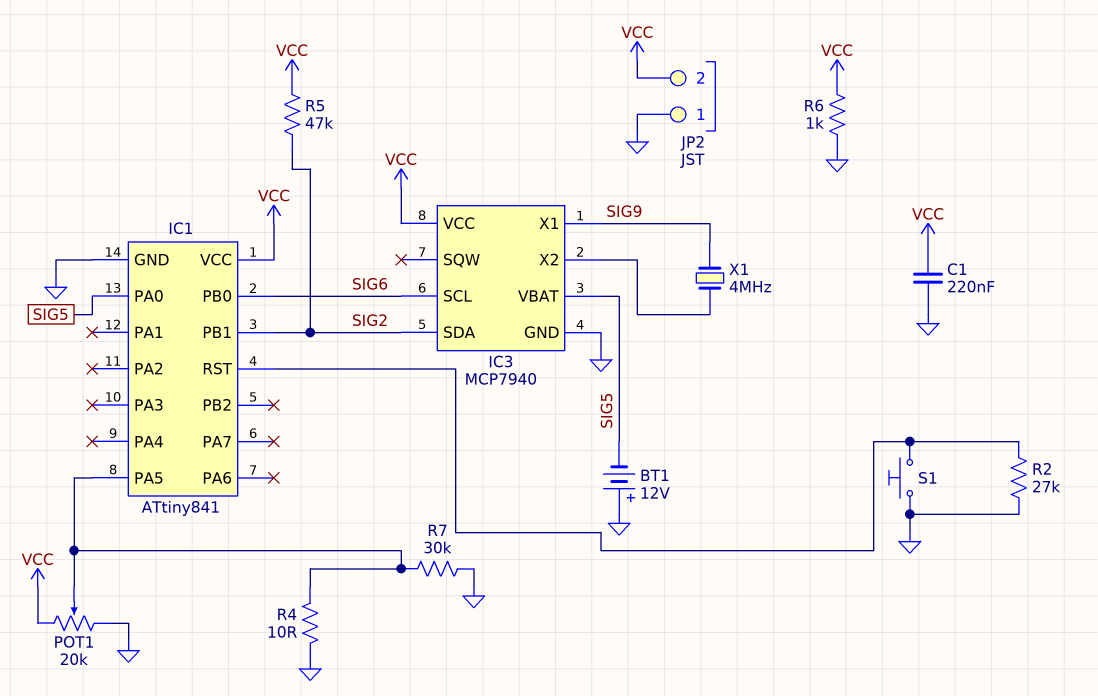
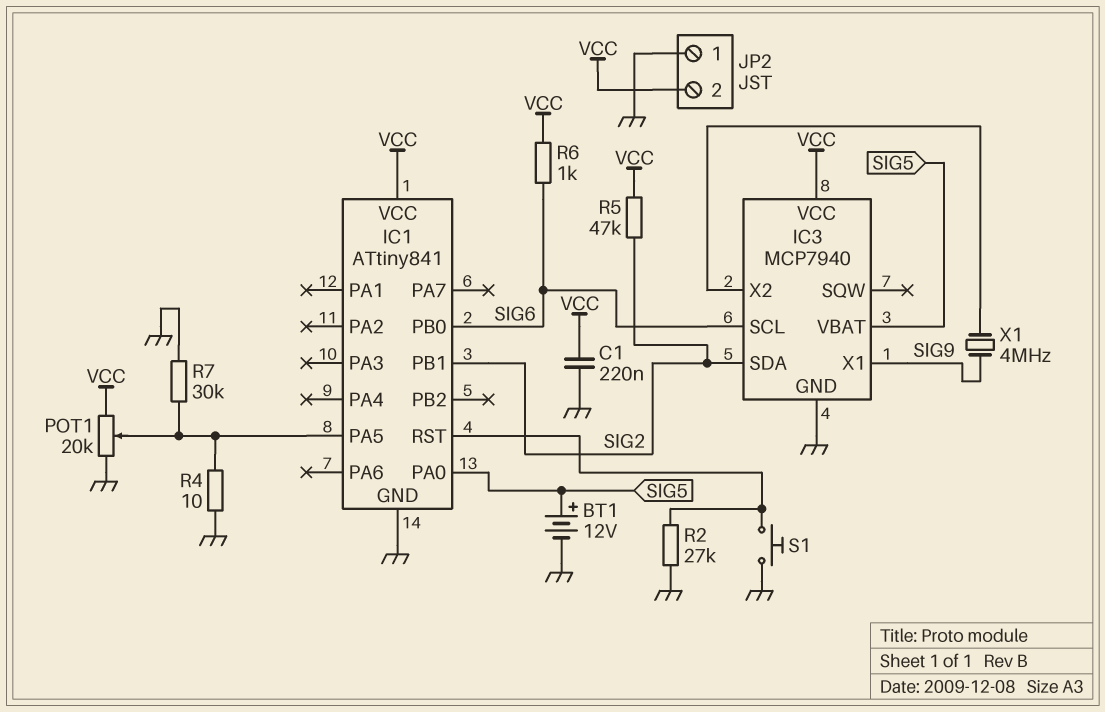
BT1: 12V (plus GND, minus SIG5) -> 12V (plus SIG5, minus GND)
R6: 1k (GND, VCC) -> 1k (SIG6, VCC)

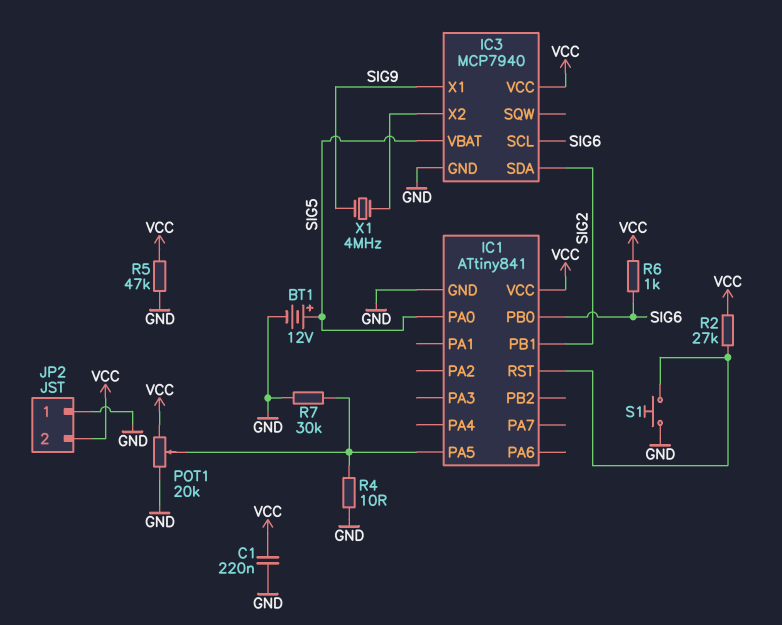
R2: 27k (GND, IC1/RST) -> 27k (IC1/RST, VCC)
R5: 47k (SIG2, VCC) -> 47k (GND, VCC)

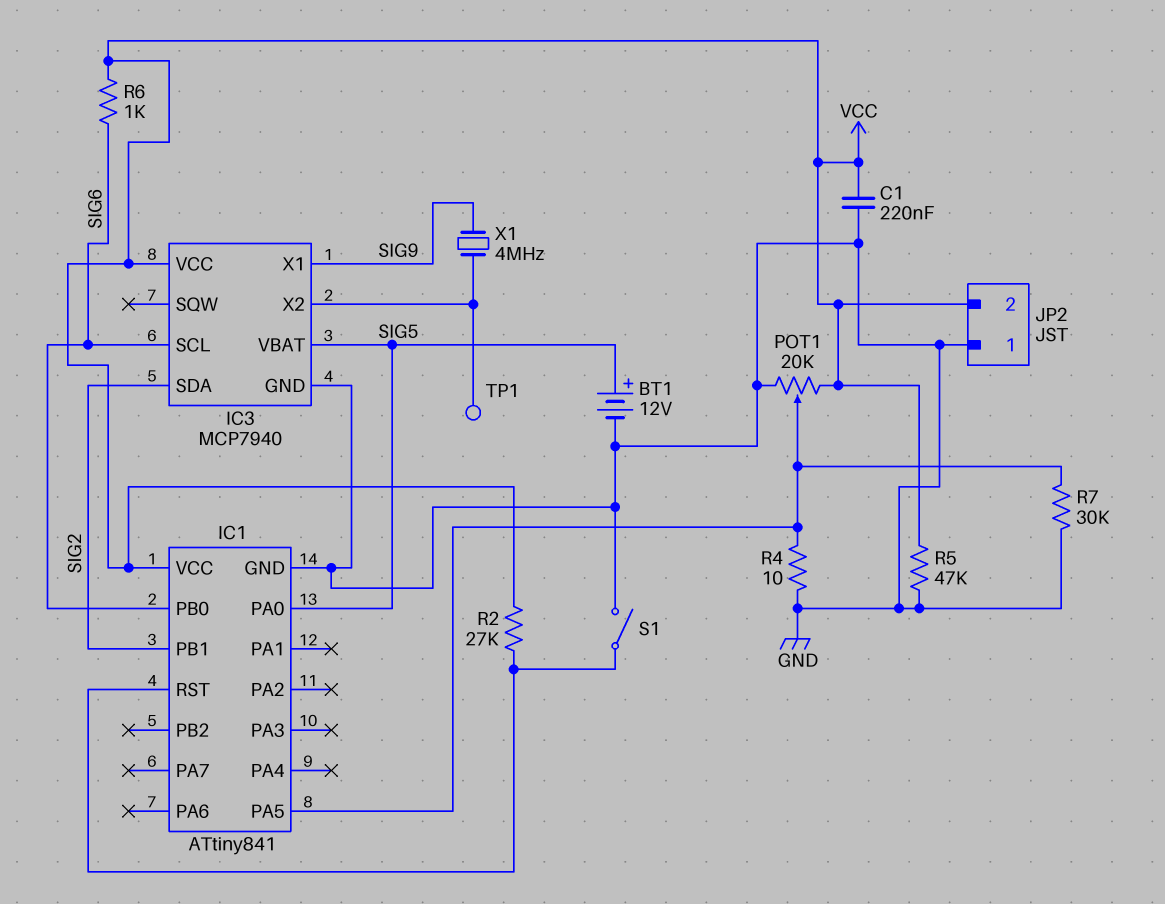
S1: button (GND, IC1/RST) -> switch (GND, IC1/RST)
TP1: none -> test point (IC3/X2)

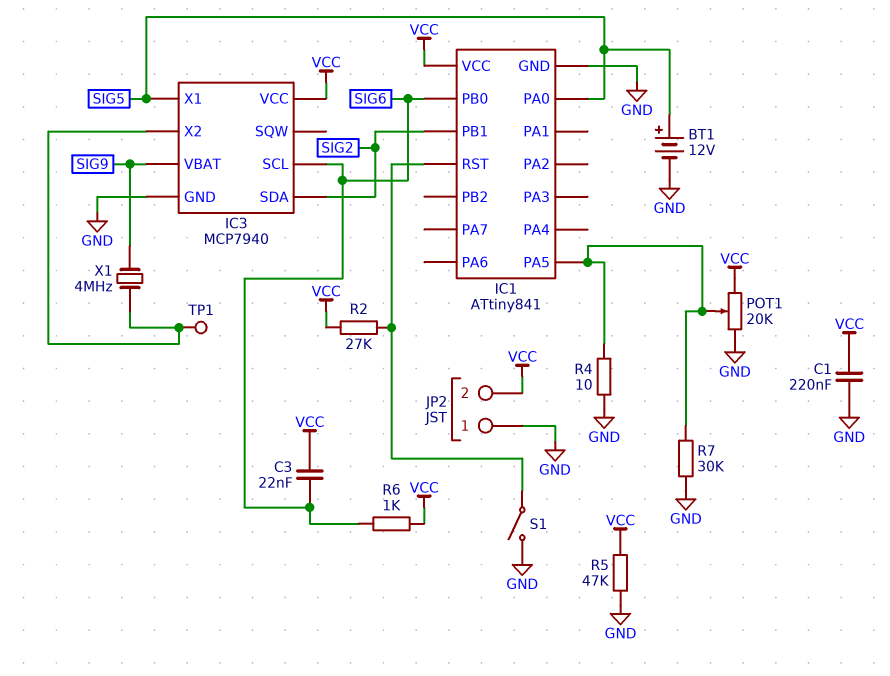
C3: none -> 22nF (SIG6, VCC)
IC3 pin VBAT: SIG5 -> SIG9
IC3 pin X1: SIG9 -> SIG5

